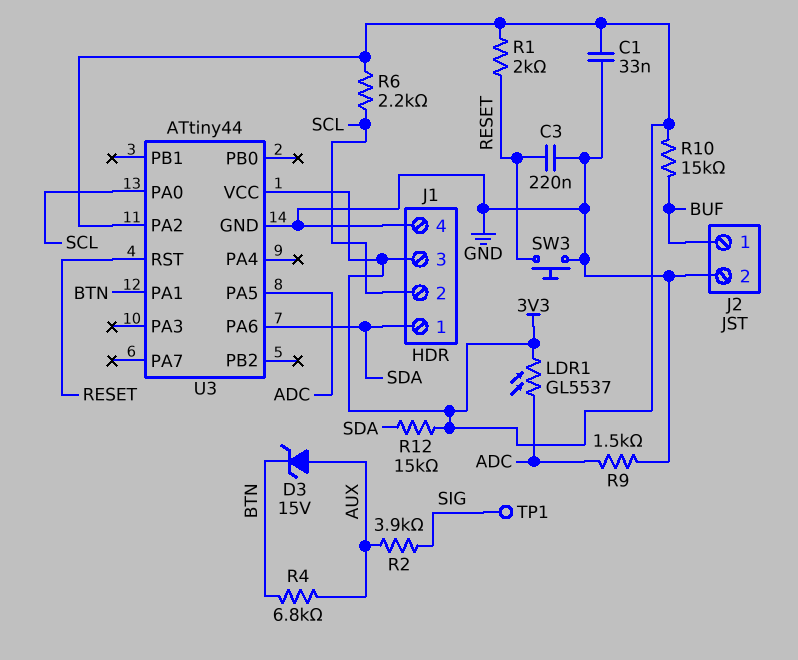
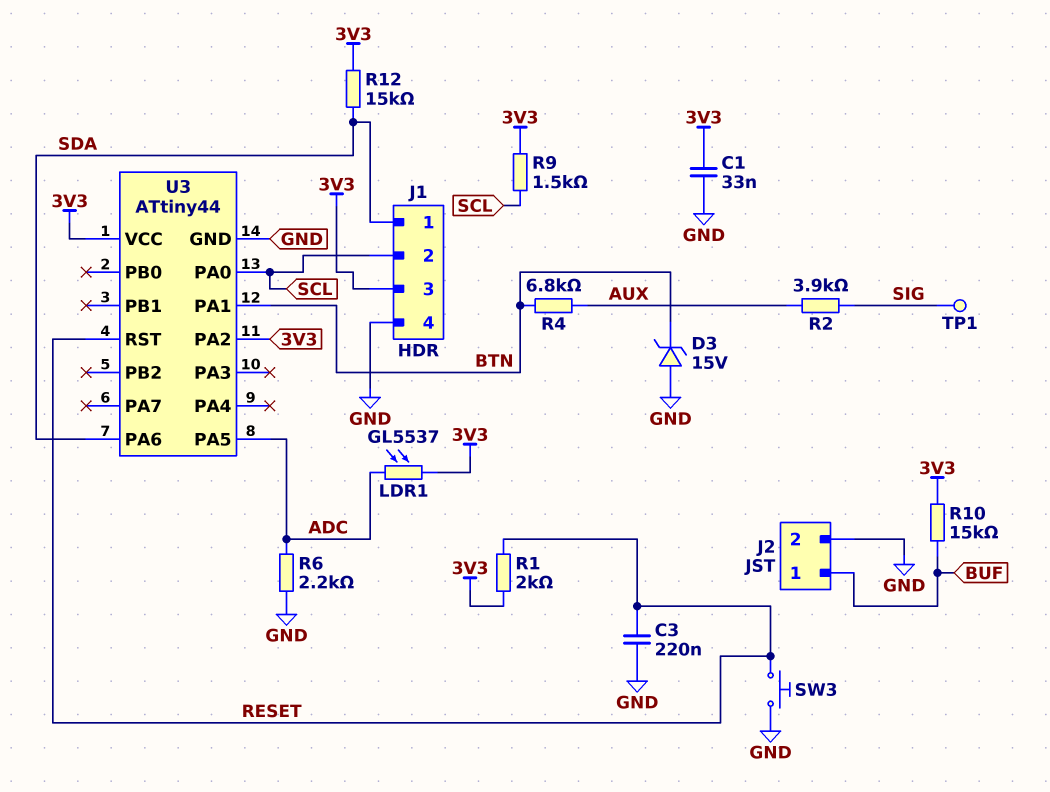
D3: zener 15V (A AUX, K BTN) -> zener 15V (A GND, K BTN)
R6: 2.2k (3V3, SCL) -> 2.2k (ADC, GND)
R9: 1.5k (ADC, GND) -> 1.5k (3V3, SCL)

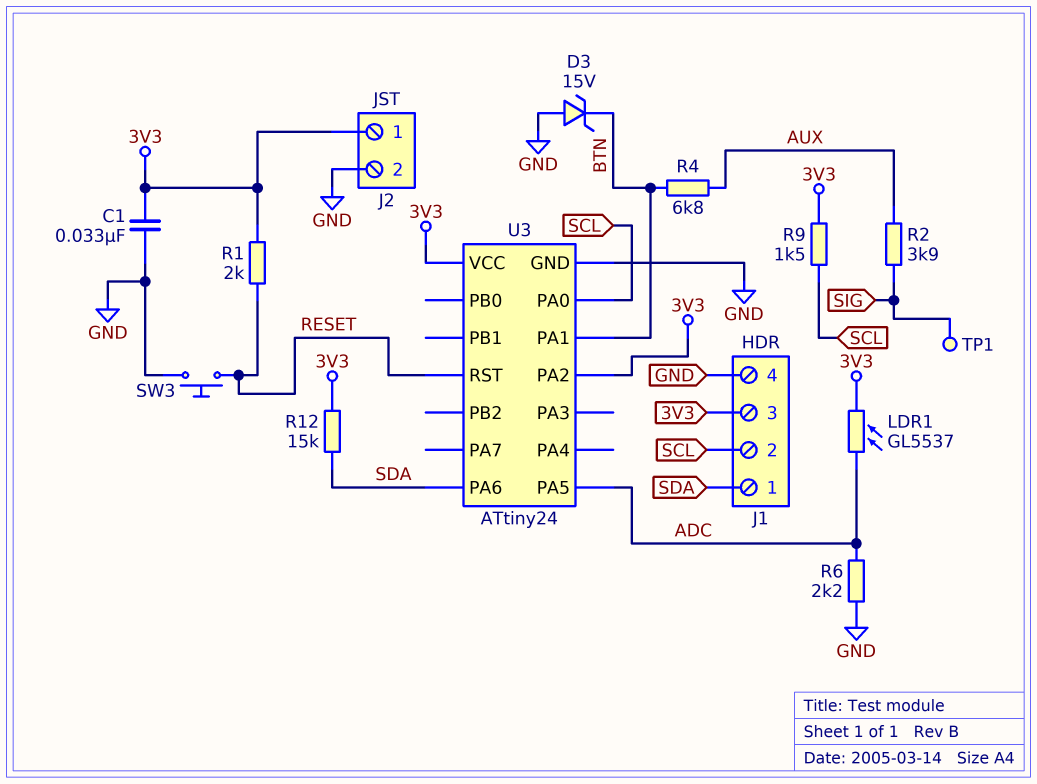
C3: 220nF (GND, RESET) -> none
J2 pin 1: BUF -> 3V3
R10: 15k (3V3, BUF) -> none
U3: ATtiny44 -> ATtiny24

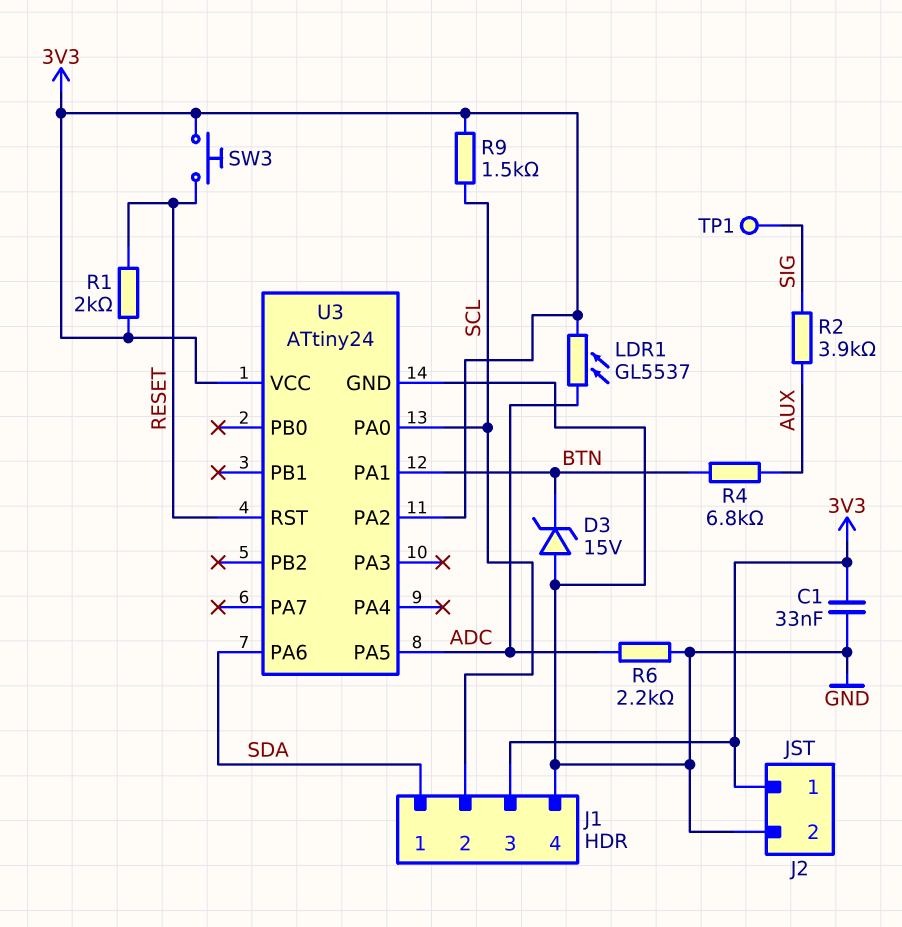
R12: 15k (3V3, SDA) -> none
SW3: button (GND, RESET) -> button (3V3, RESET)

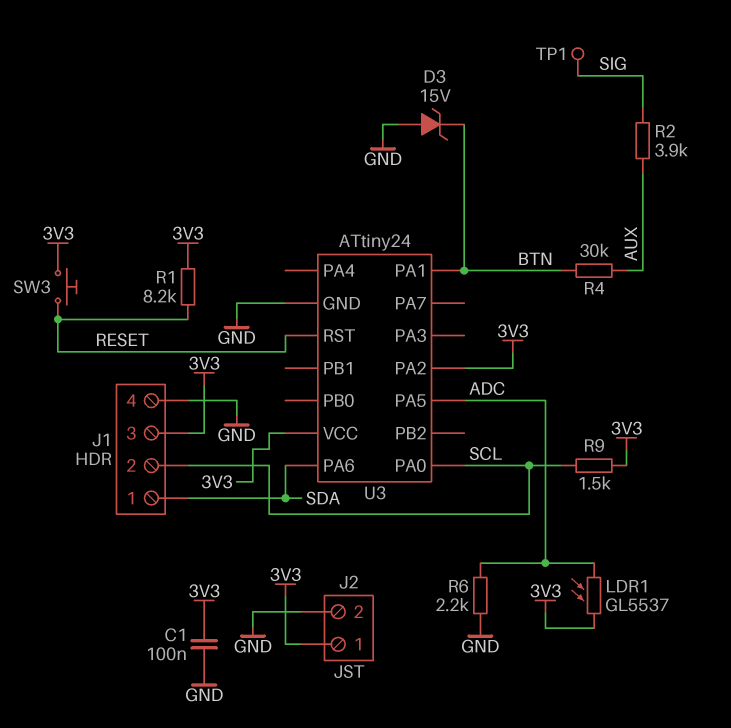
C1: 33nF (3V3, GND) -> 100nF (3V3, GND)
R1: 2k (3V3, RESET) -> 8.2k (3V3, RESET)
R4: 6.8k (AUX, BTN) -> 30k (AUX, BTN)

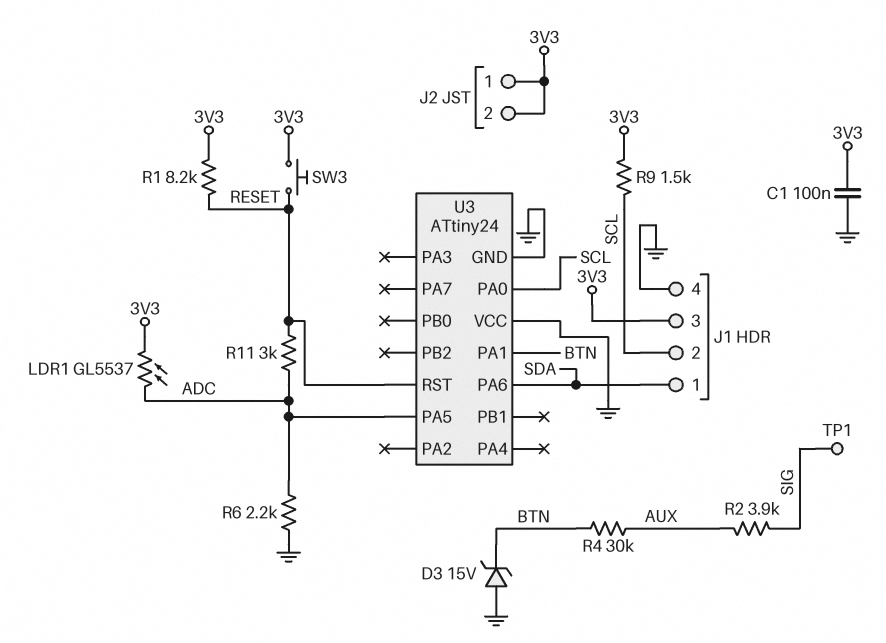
J2 pin 2: GND -> 3V3
R11: none -> 3k (ADC, RESET)
U3 pin PA2: 3V3 -> none
U3 pin VCC: 3V3 -> GND

